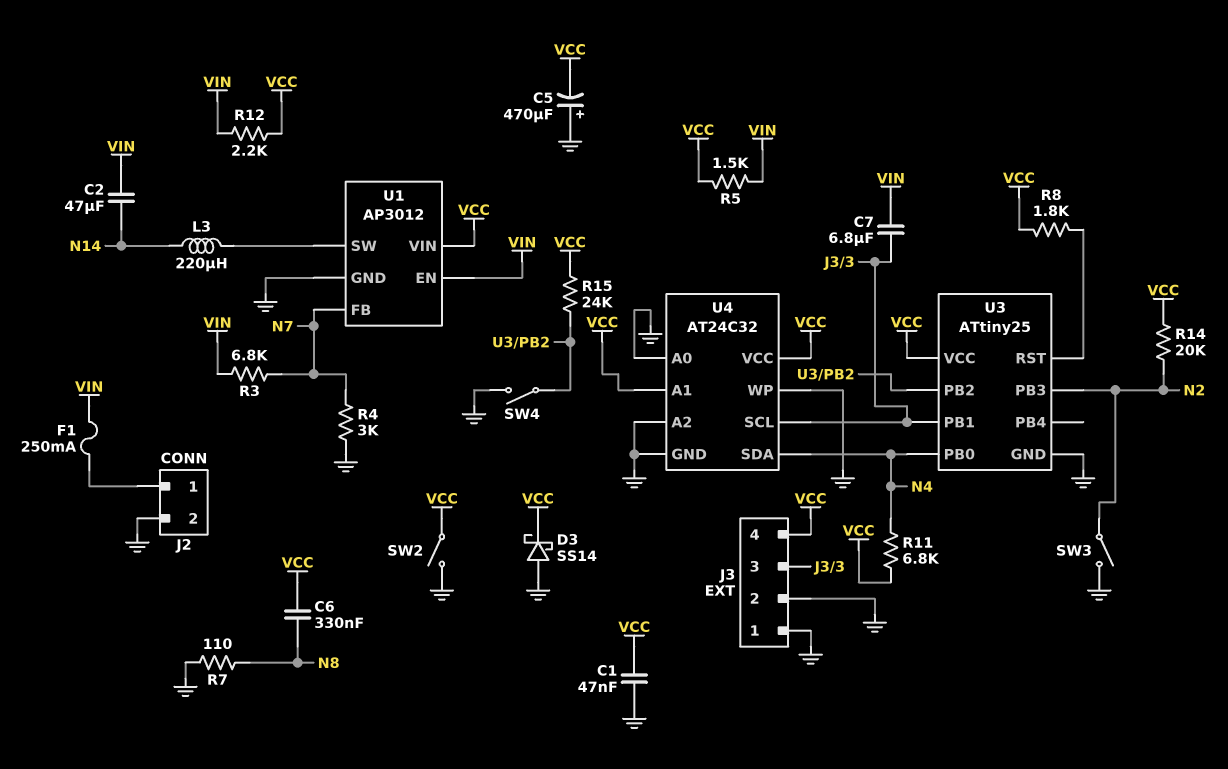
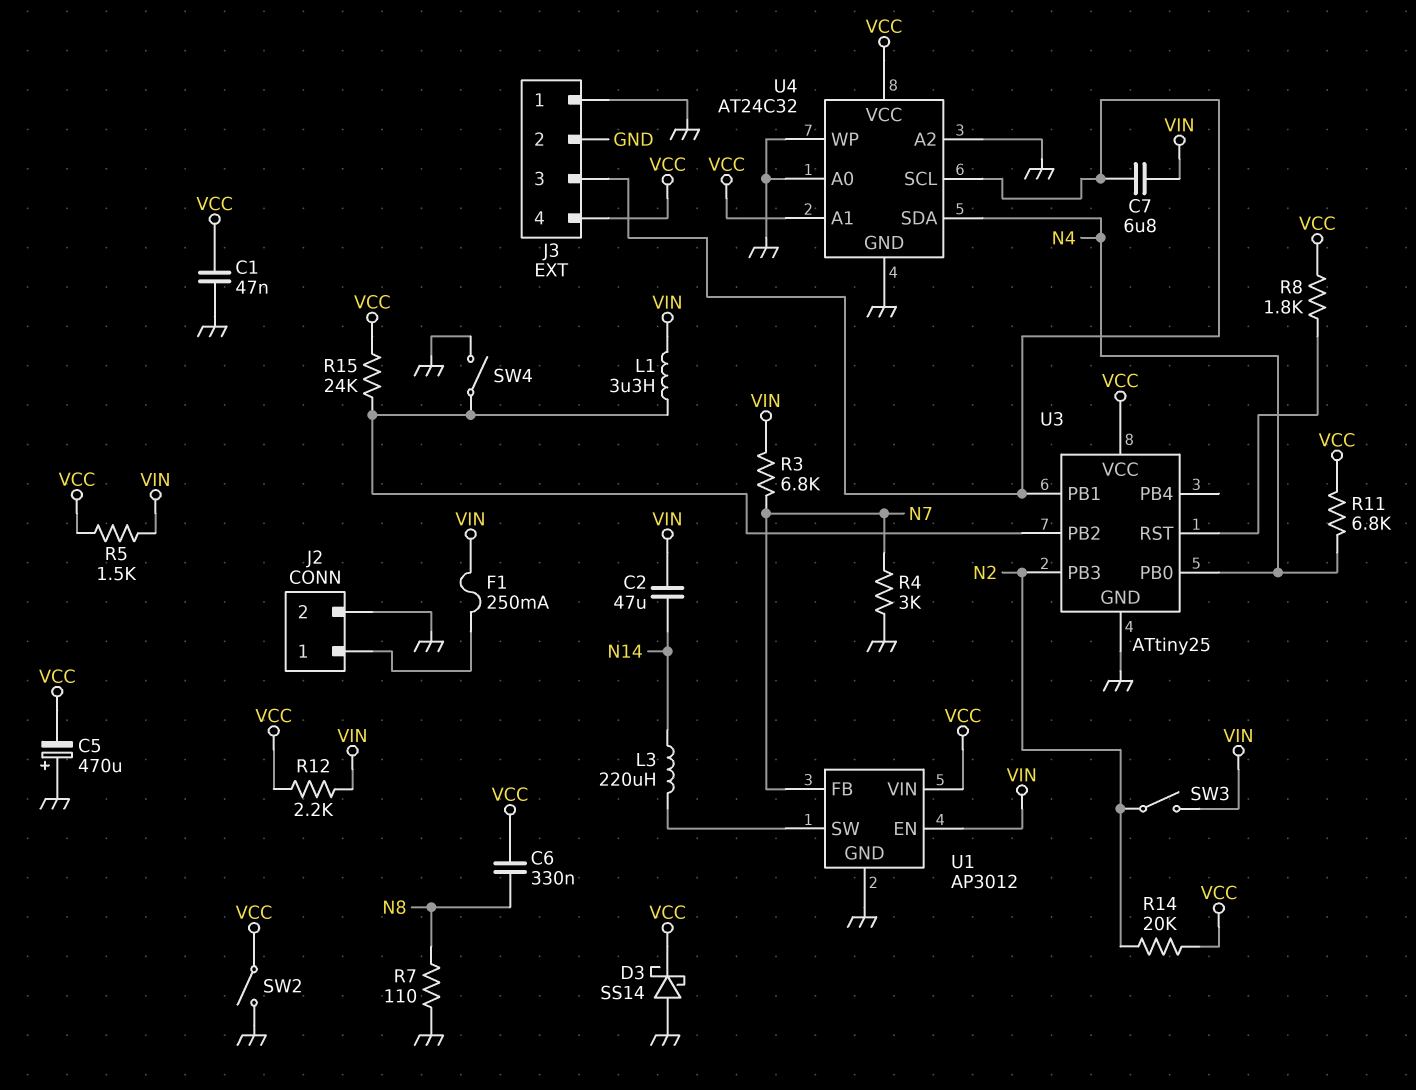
L1: none -> 3.3uH (U3/PB2, VIN)
SW3: switch (GND, N2) -> switch (N2, VIN)

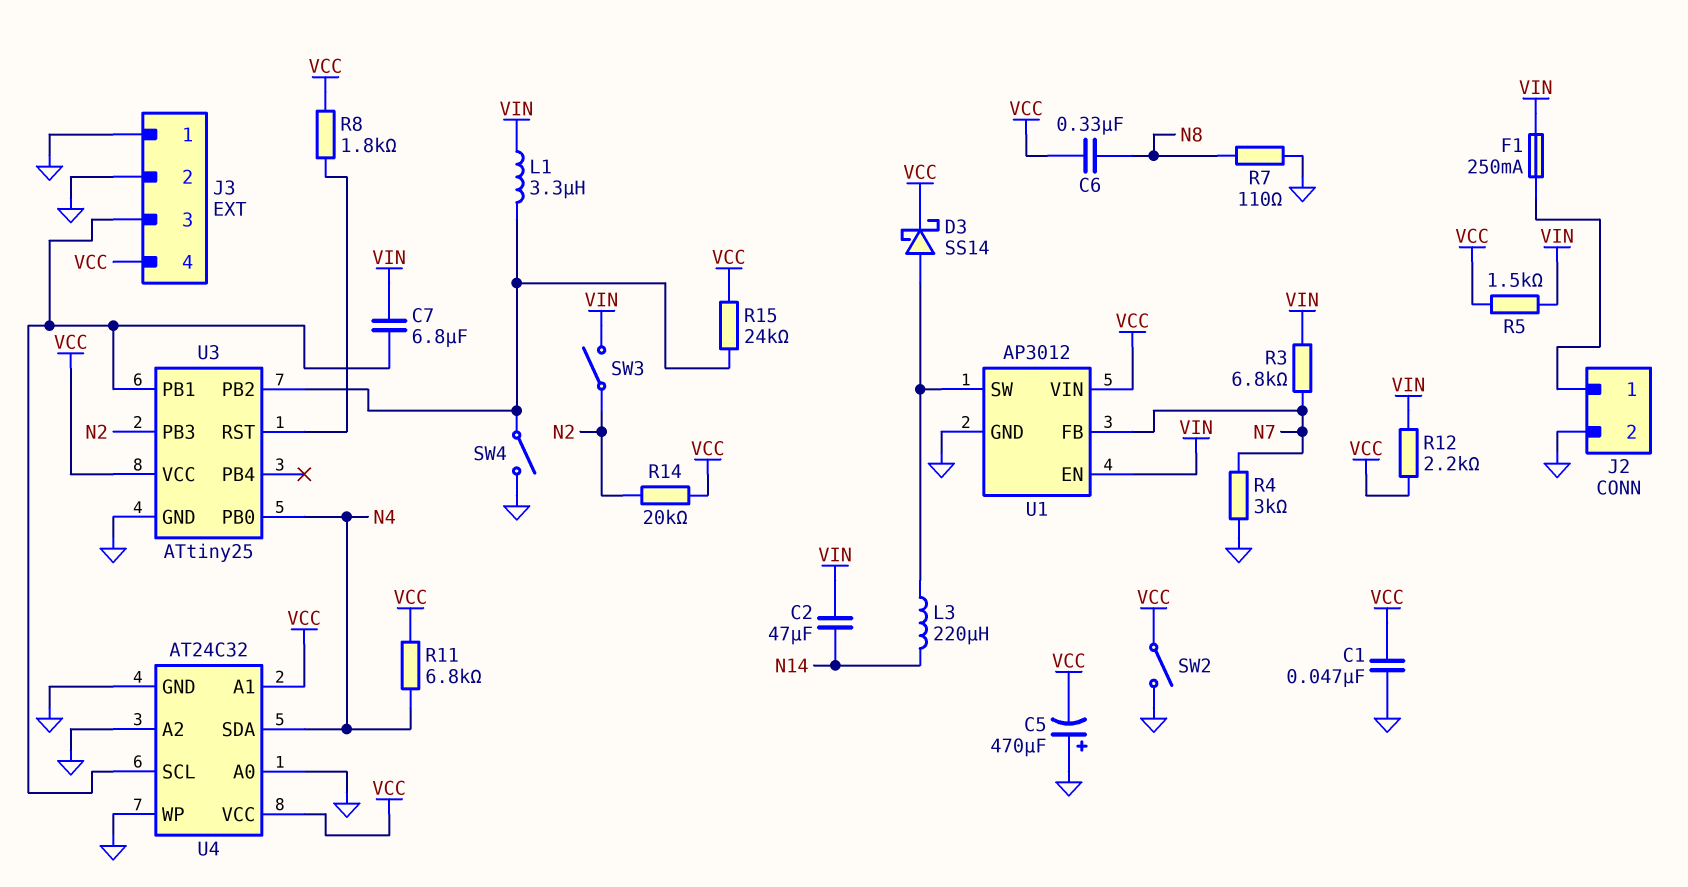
D3: schottky SS14 (A GND, K VCC) -> schottky SS14 (A U1/SW, K VCC)

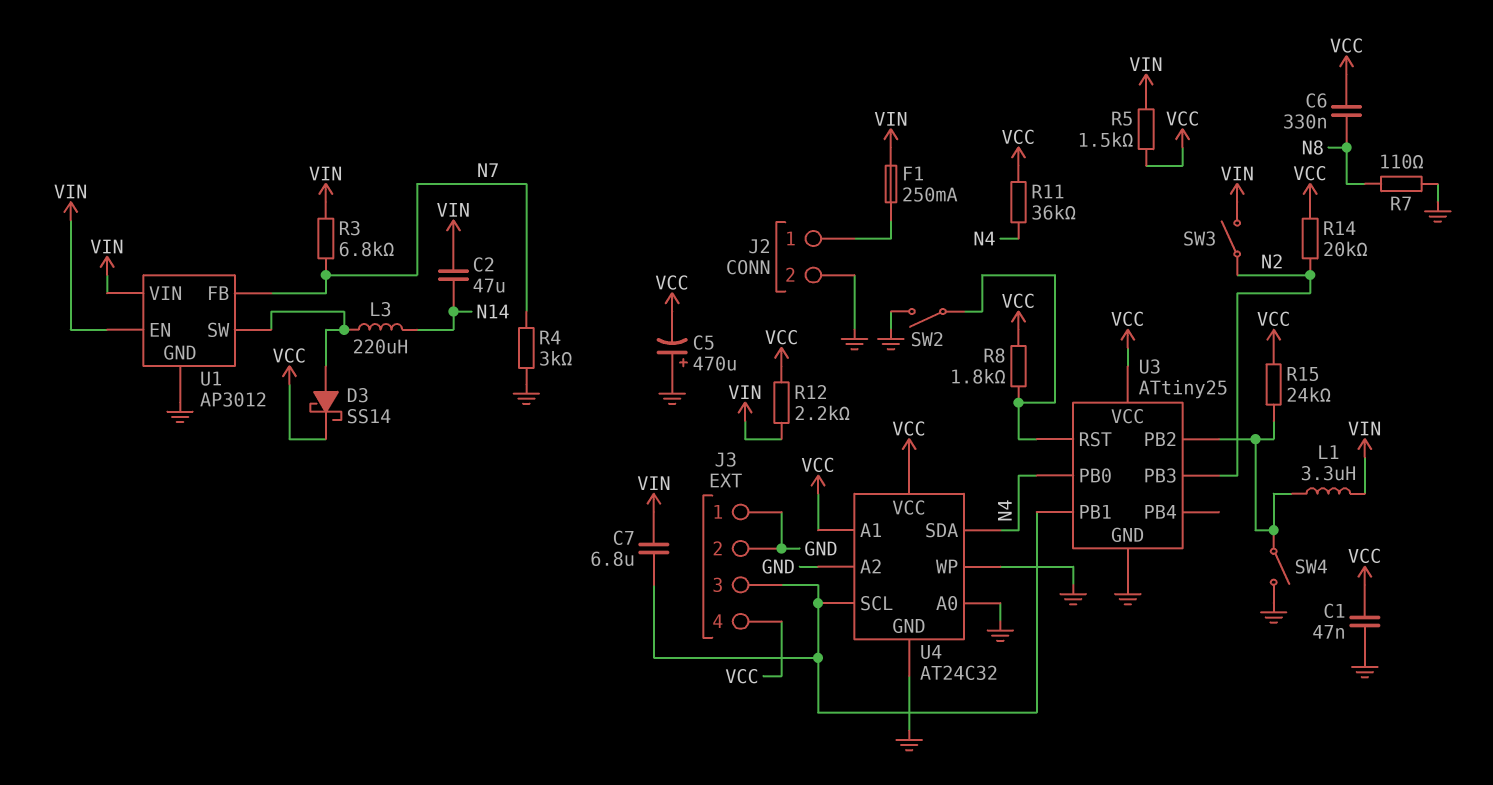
R11: 6.8k (N4, VCC) -> 36k (N4, VCC)
SW2: switch (GND, VCC) -> switch (GND, U3/RST)
U1 pin VIN: VCC -> VIN

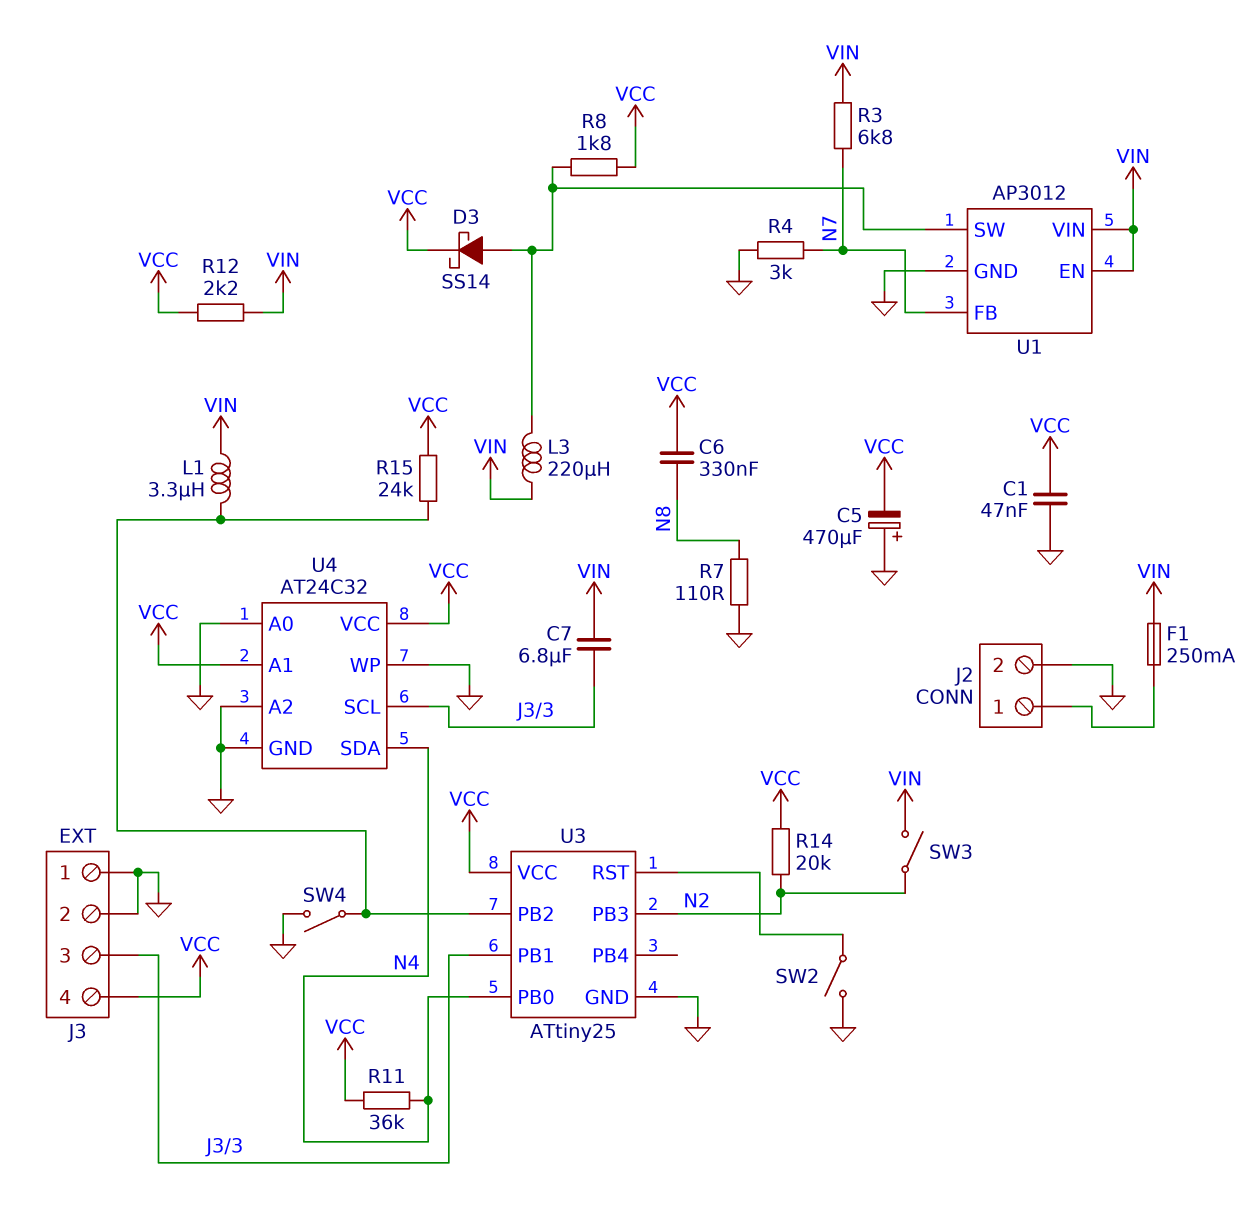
C2: 47uF (N14, VIN) -> none
L3: 220uH (N14, U1/SW) -> 220uH (U1/SW, VIN)
R5: 1.5k (VCC, VIN) -> none
R8: 1.8k (U3/RST, VCC) -> 1.8k (U1/SW, VCC)

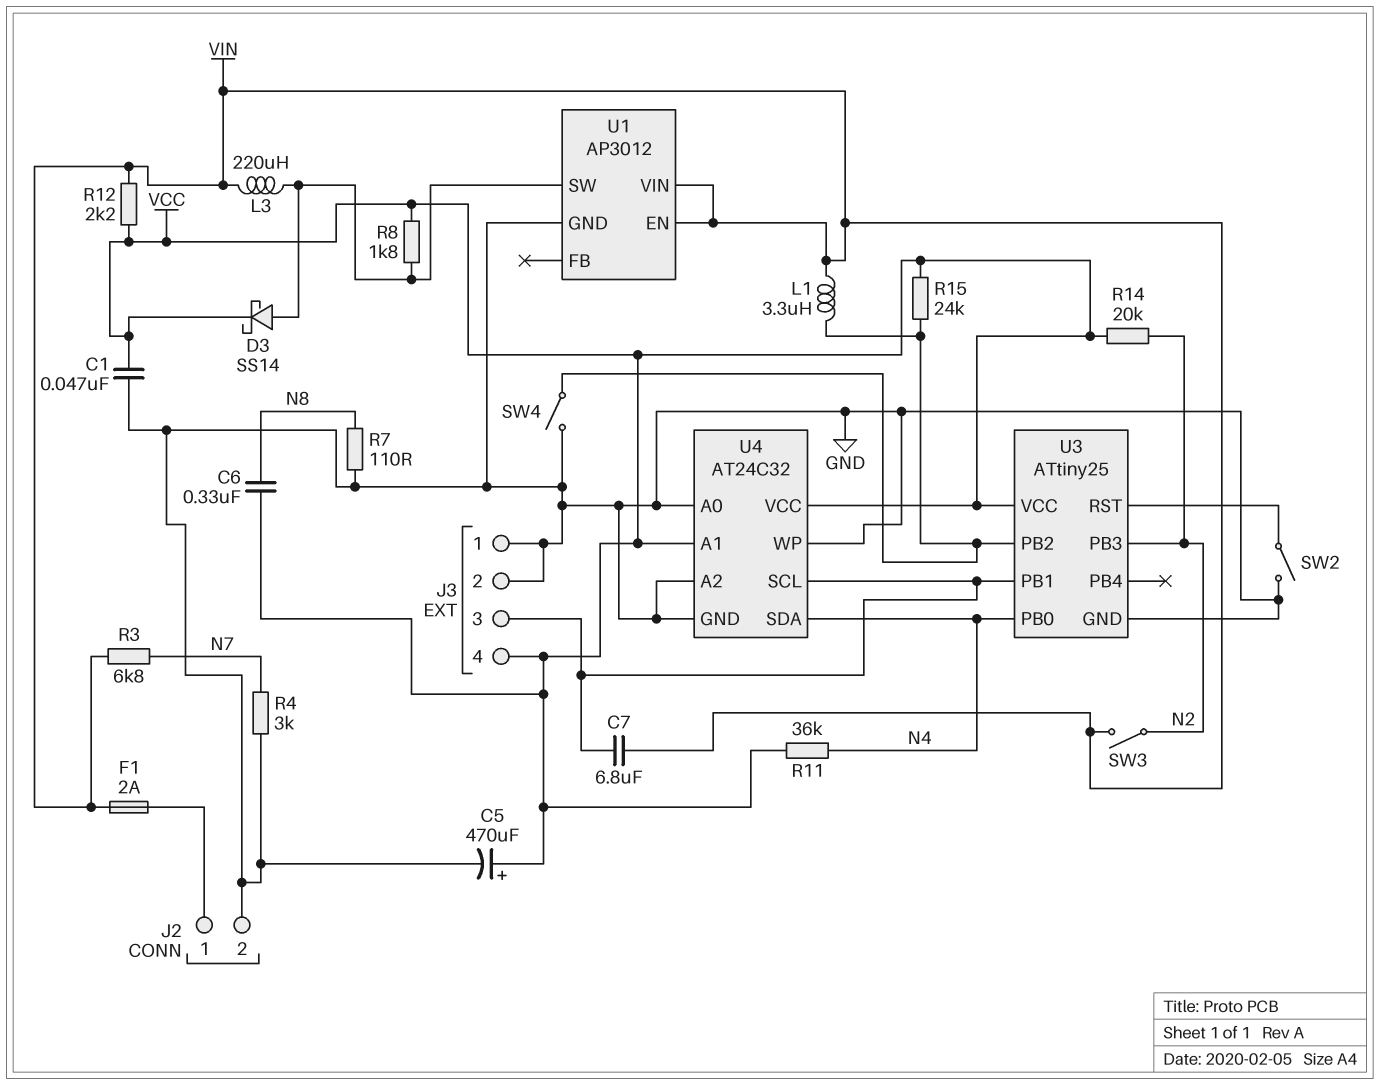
C5: 470uF (plus GND, minus VCC) -> 470uF (plus VCC, minus GND)
F1: 250mA (J2/1, VIN) -> 2A (J2/1, VIN)
U1 pin FB: N7 -> none

